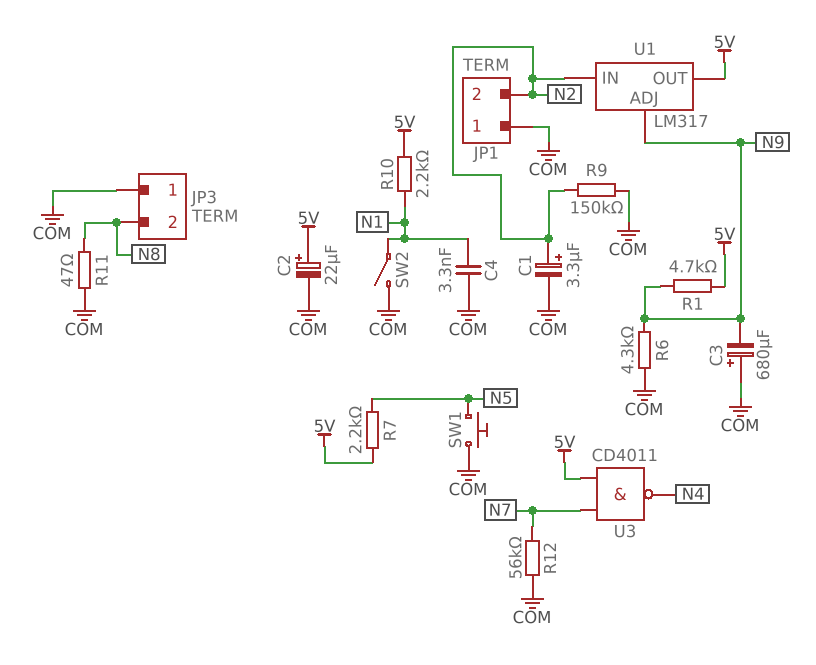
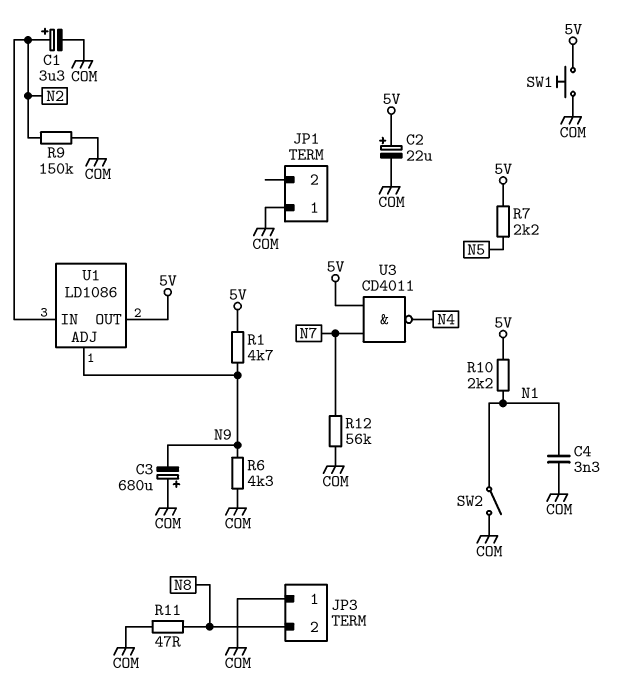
JP1 pin 2: N2 -> none
SW1: button (COM, N5) -> button (5V, COM)
U1: LM317 -> LD1086

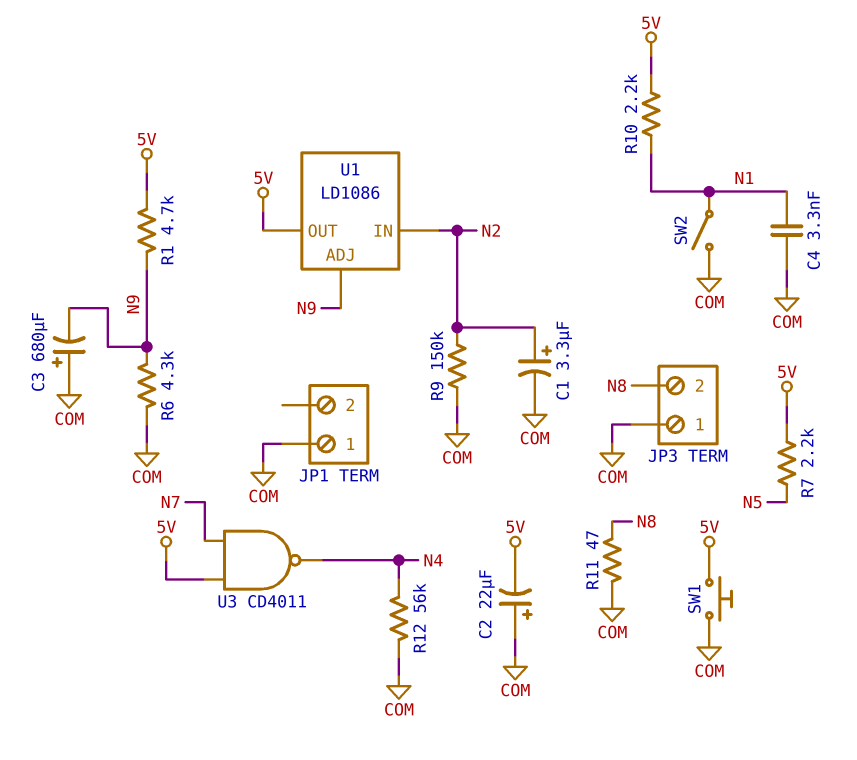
C2: 22uF (plus 5V, minus COM) -> 22uF (plus COM, minus 5V)
R12: 56k (COM, N7) -> 56k (COM, N4)

